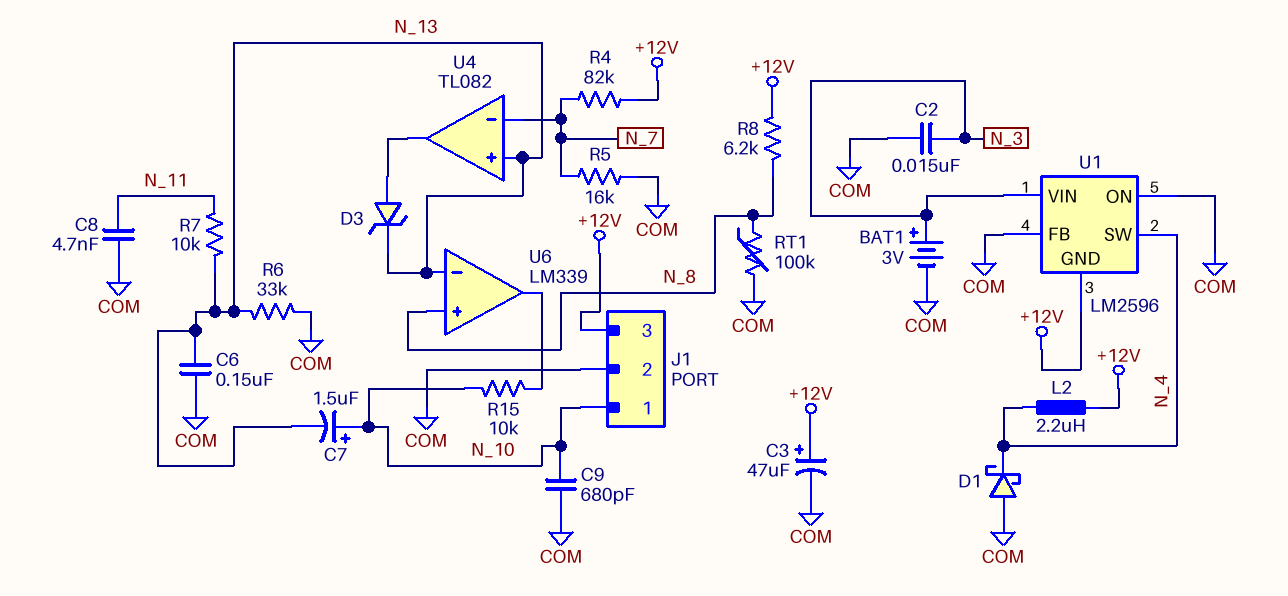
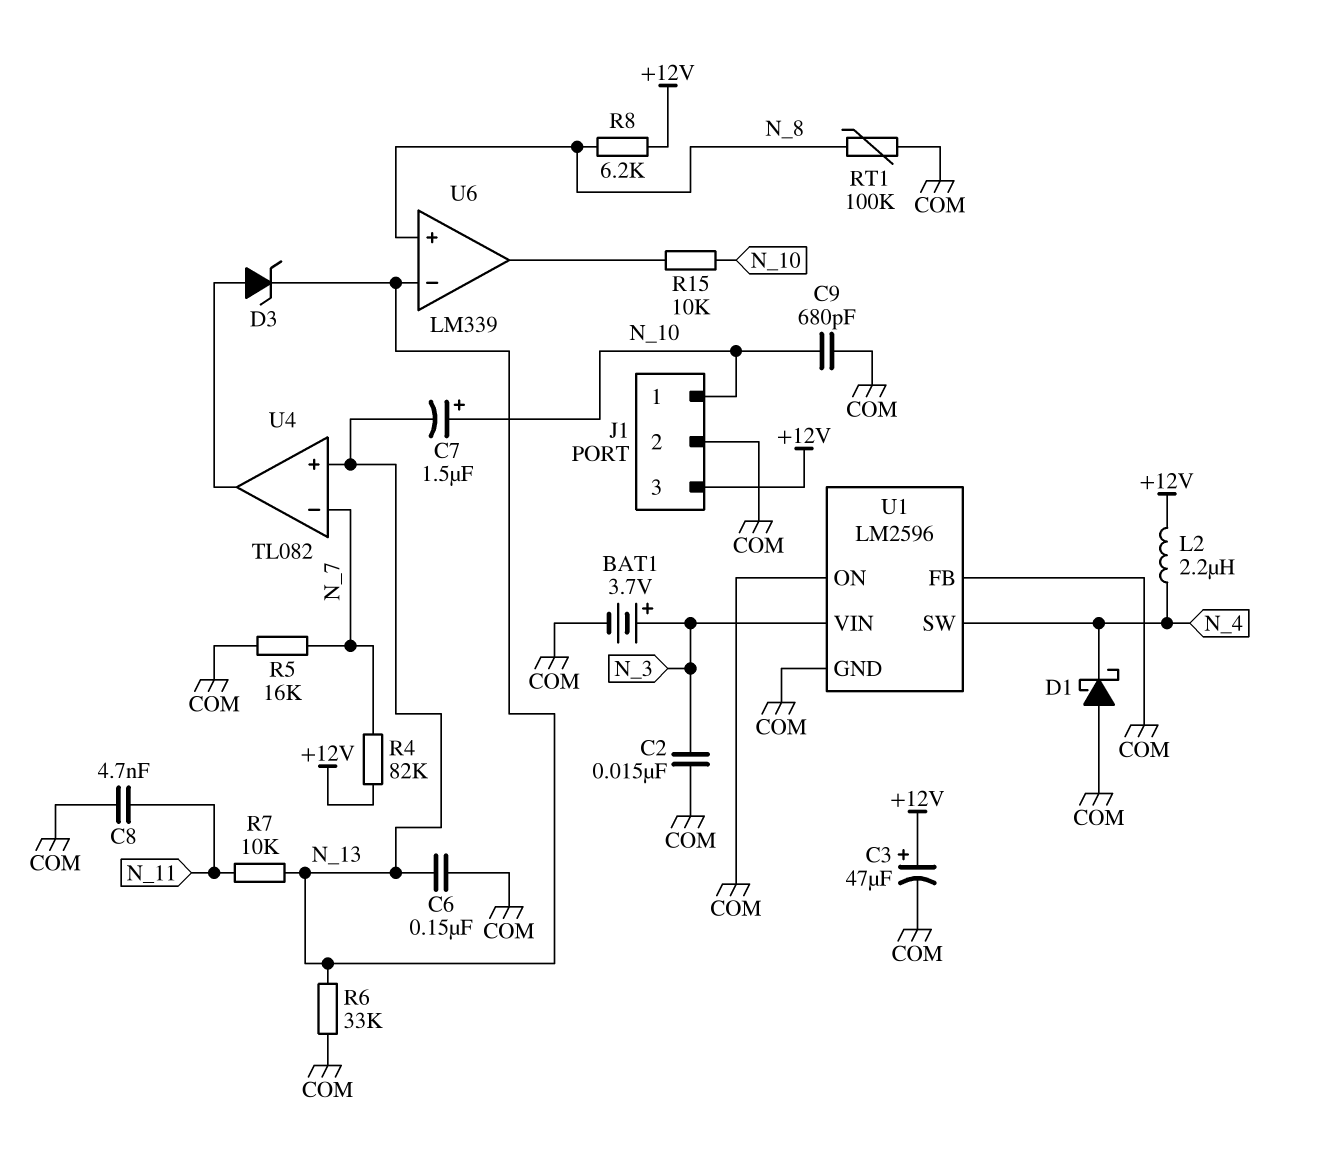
BAT1: 3V (plus N_3, minus COM) -> 3.7V (plus N_3, minus COM)
U1 pin GND: +12V -> COM

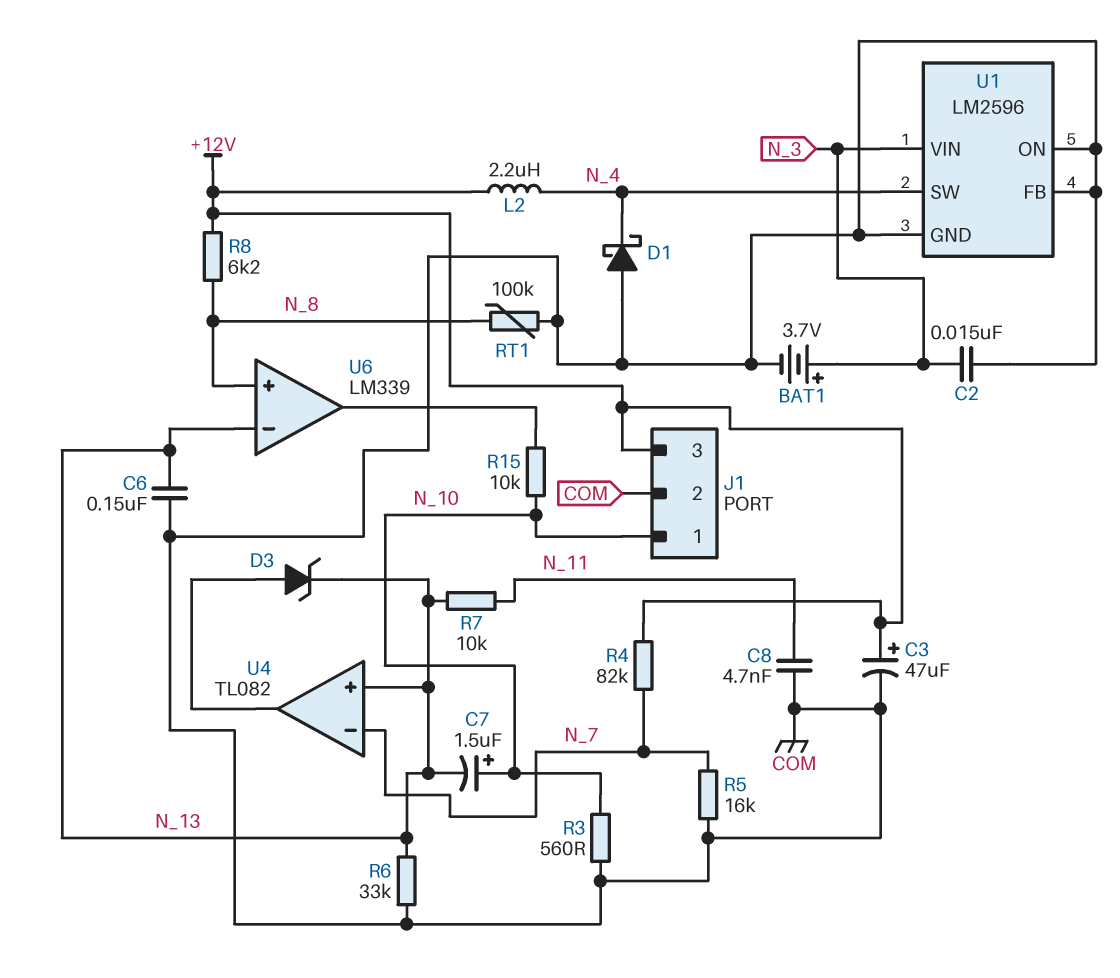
C9: 680pF (COM, N_10) -> none
R3: none -> 560 (COM, N_10)

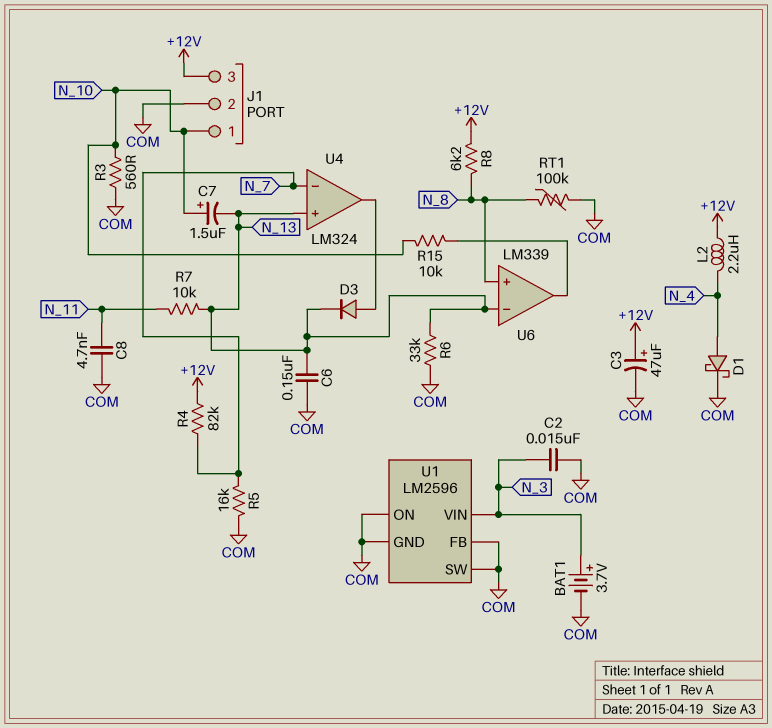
D1: schottky (A COM, K N_4) -> schottky (A N_4, K COM)
D3: zener (A U4/out, K N_13) -> diode (A U4/out, K N_13)
U1 pin SW: N_4 -> COM
U4: TL082 -> LM324

